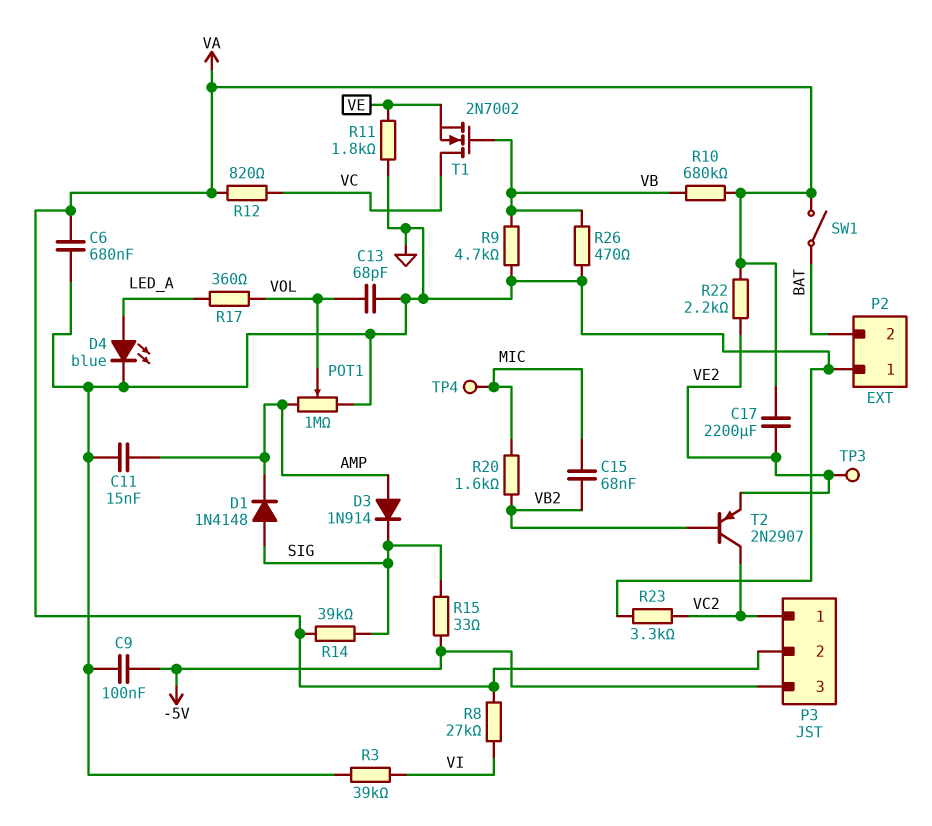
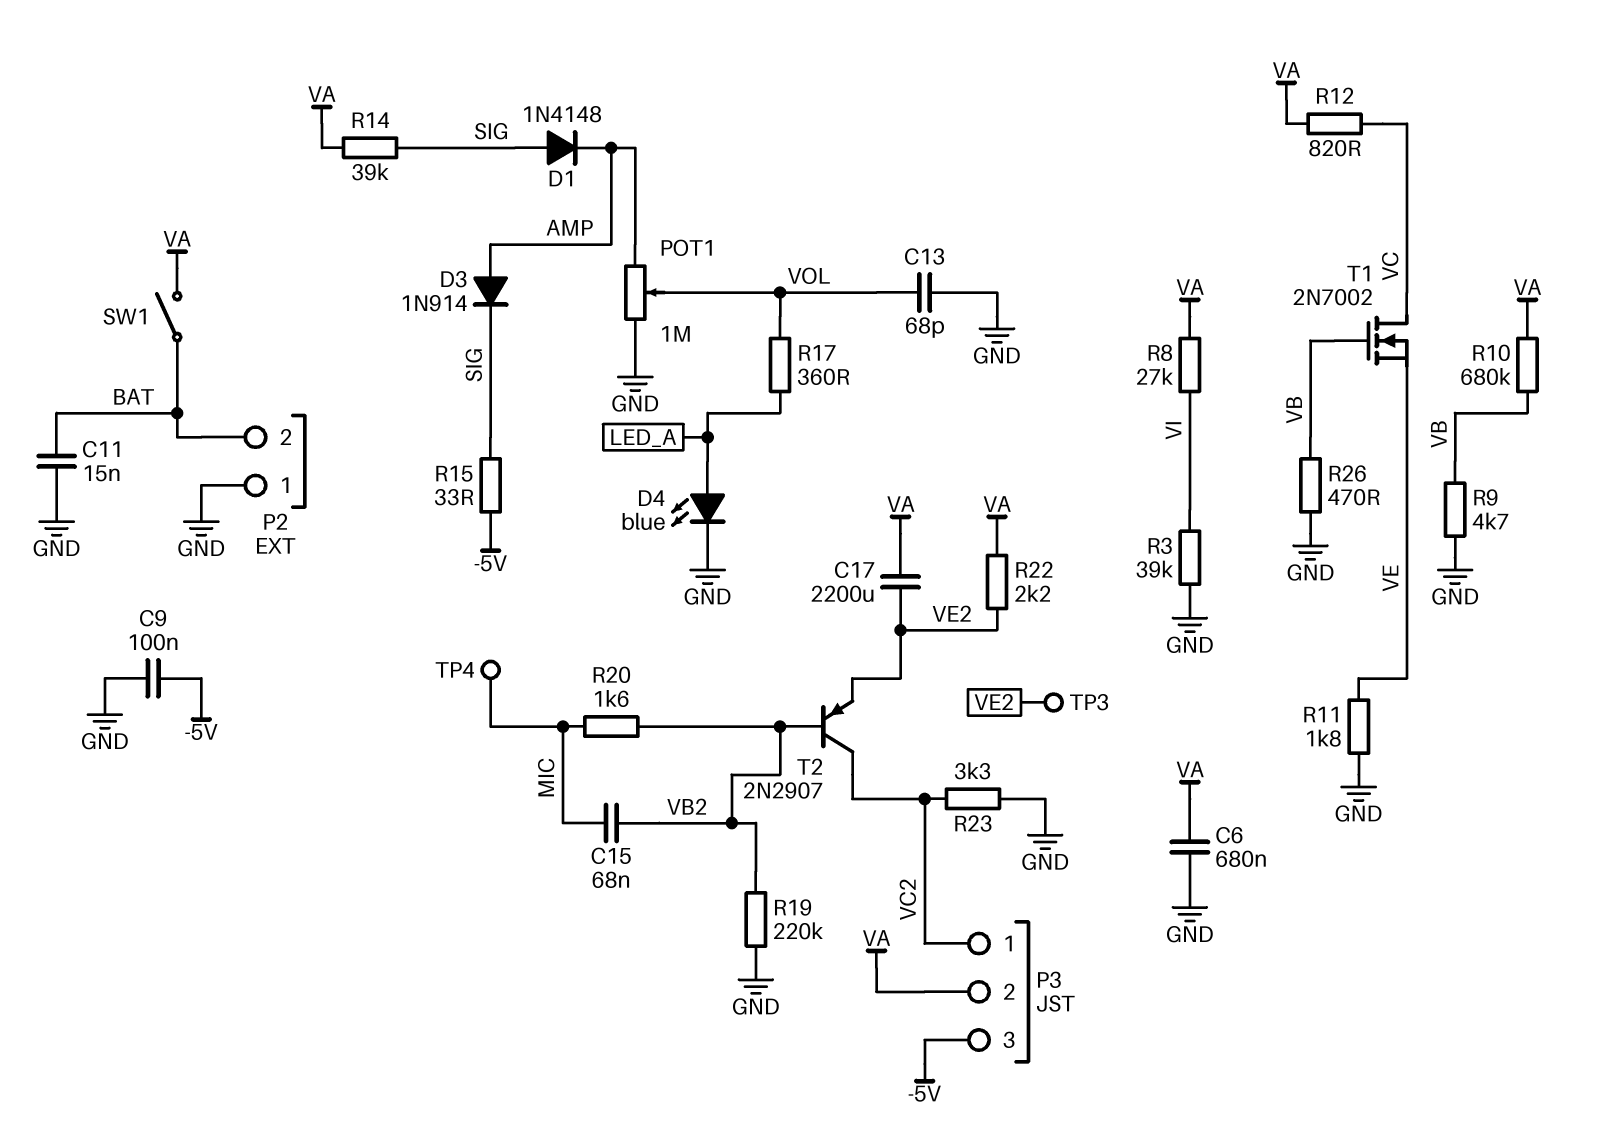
C11: 15nF (AMP, GND) -> 15nF (BAT, GND)
R19: none -> 220k (GND, VB2)

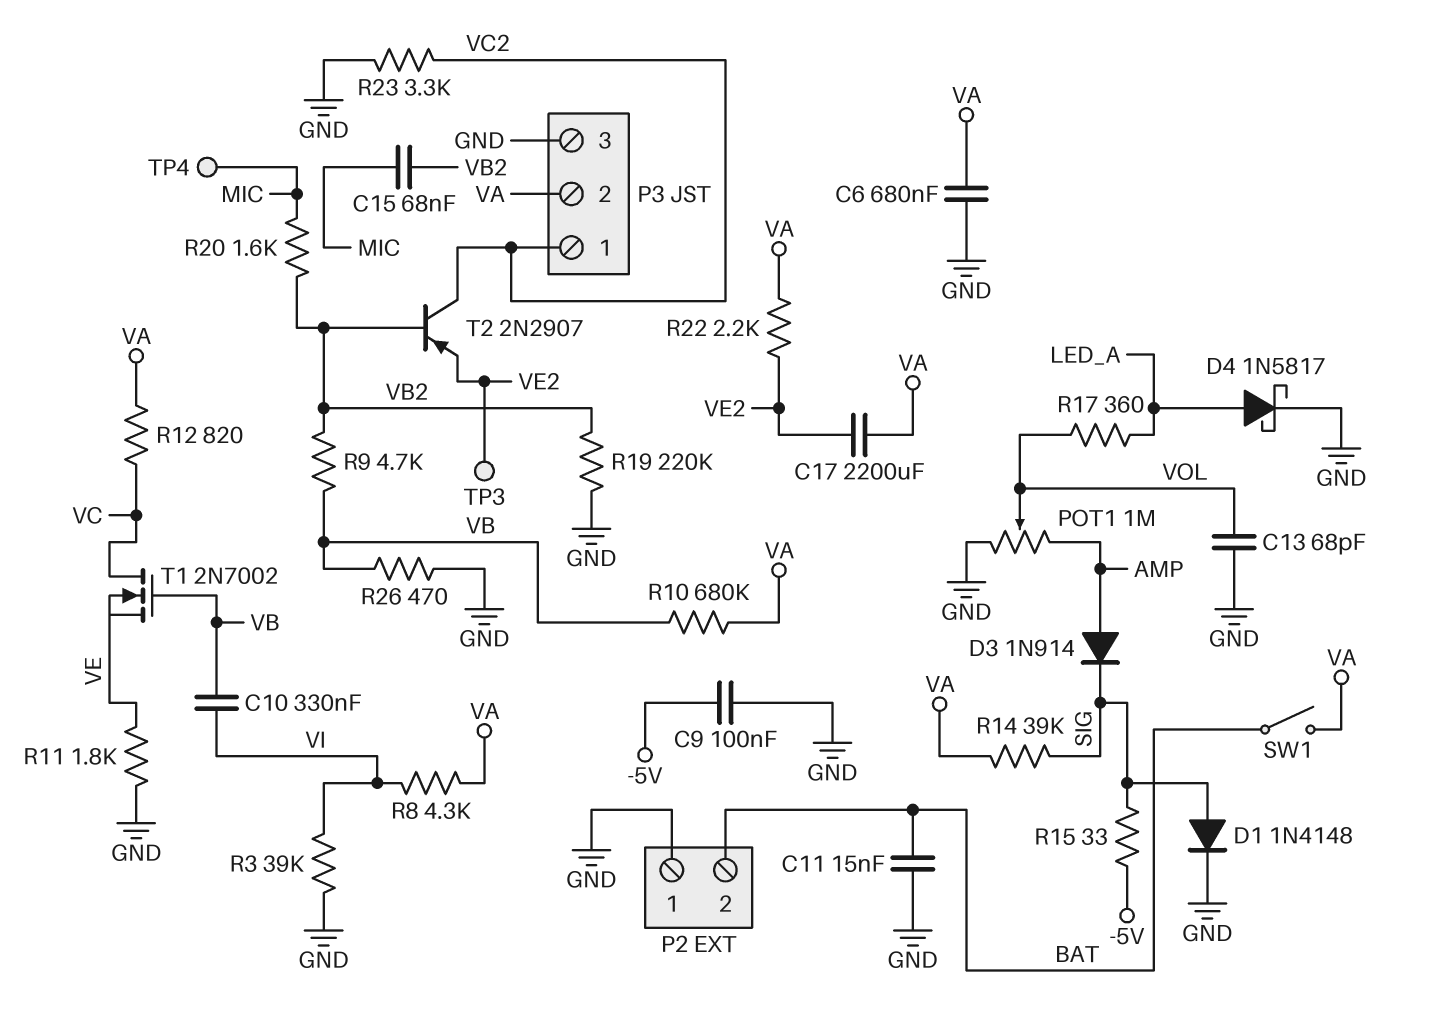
C10: none -> 330nF (VB, VI)
D1: diode 1N4148 (A SIG, K AMP) -> diode 1N4148 (A SIG, K GND)
D4: LED blue (A LED_A, K GND) -> schottky 1N5817 (A LED_A, K GND)
P3 pin 3: -5V -> GND
R8: 27k (VA, VI) -> 4.3k (VA, VI)
R9: 4.7k (GND, VB) -> 4.7k (VB, VB2)

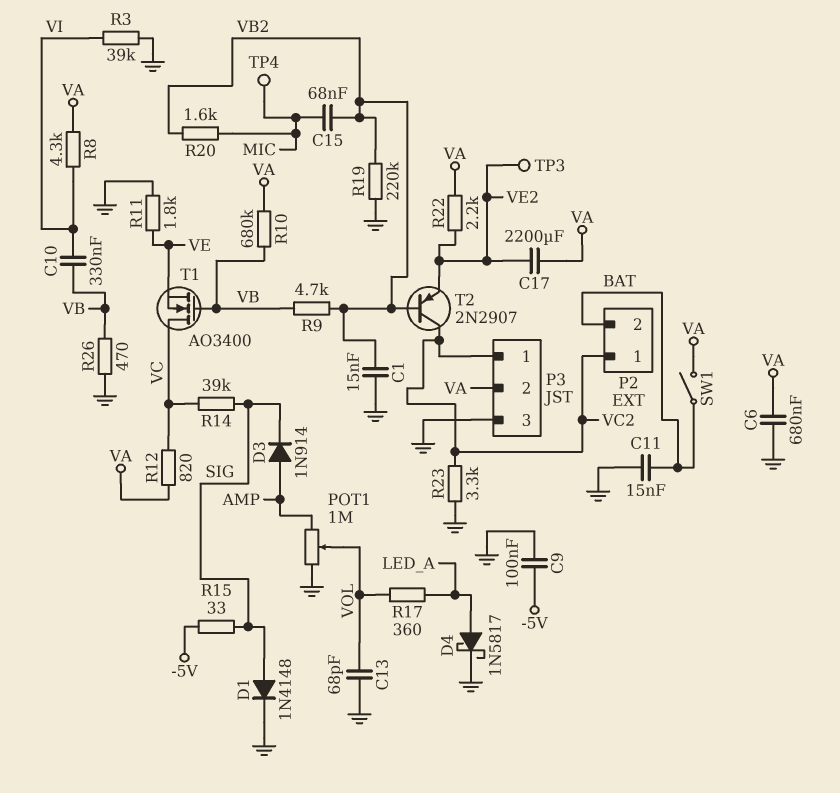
C1: none -> 15nF (GND, VB2)
P2 pin 1: GND -> VC2
R14: 39k (SIG, VA) -> 39k (SIG, VC)
T1: NMOS 2N7002 (G VB, D VC, S VE) -> NMOS AO3400 (G VB, D VC, S VE)

